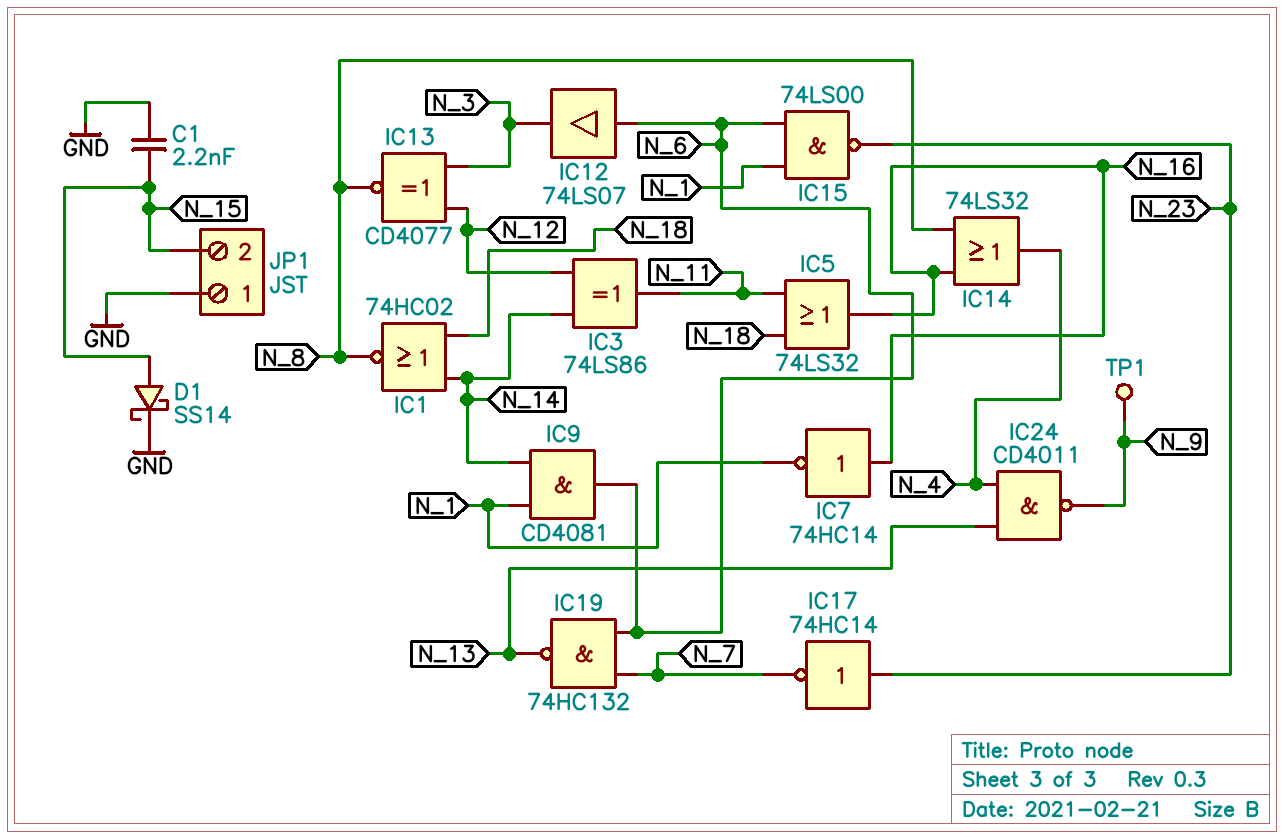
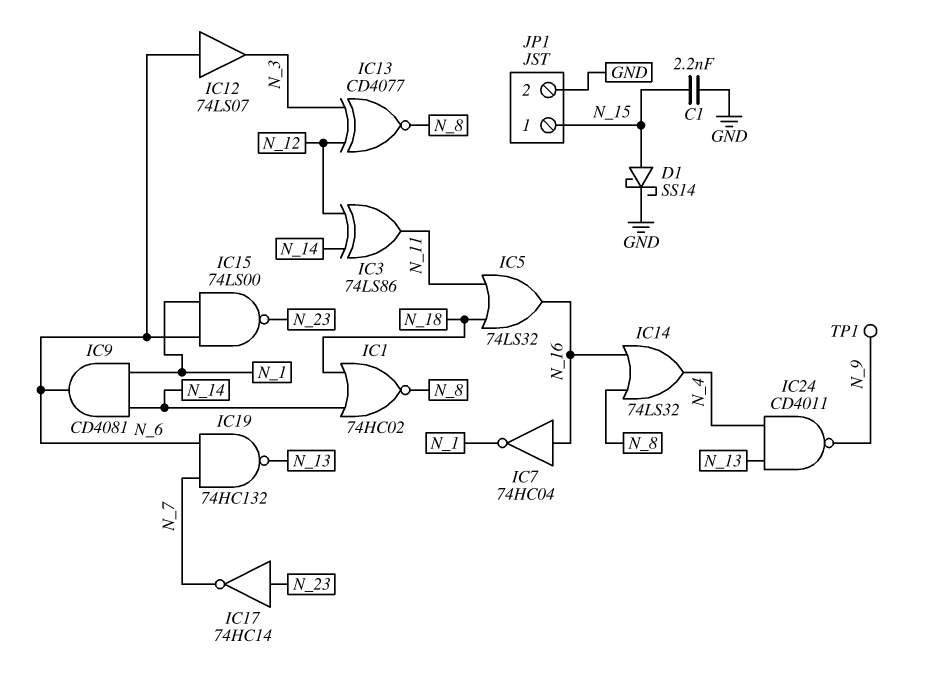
IC7: NOT 74HC14 (in N_16, out N_1) -> NOT 74HC04 (in N_16, out N_1)
JP1 pin 1: GND -> N_15
JP1 pin 2: N_15 -> GND

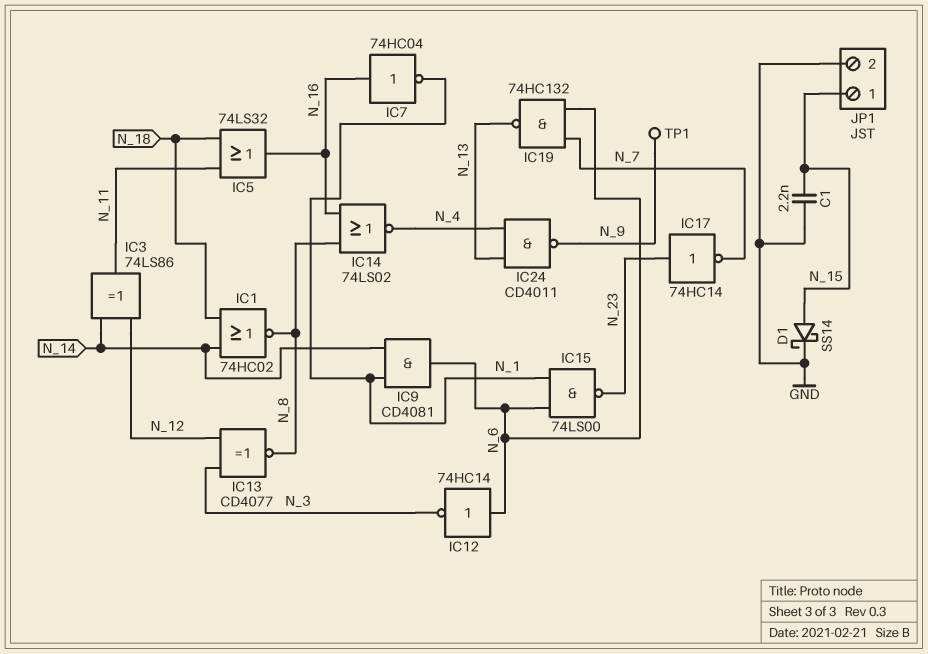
IC12: buffer 74LS07 (in N_6, out N_3) -> NOT 74HC14 (in N_6, out N_3)
IC14: OR 74LS32 (in N_8, in N_16, out N_4) -> NOR 74LS02 (in N_8, in N_16, out N_4)

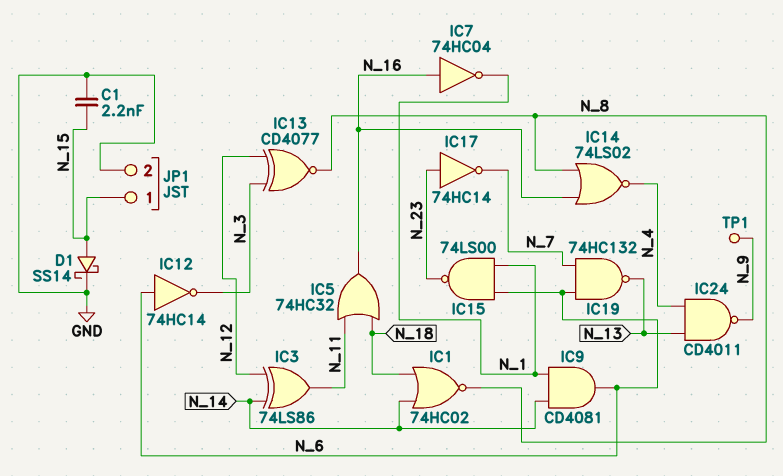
IC5: OR 74LS32 (in N_11, in N_18, out N_16) -> OR 74HC32 (in N_11, in N_18, out N_16)

